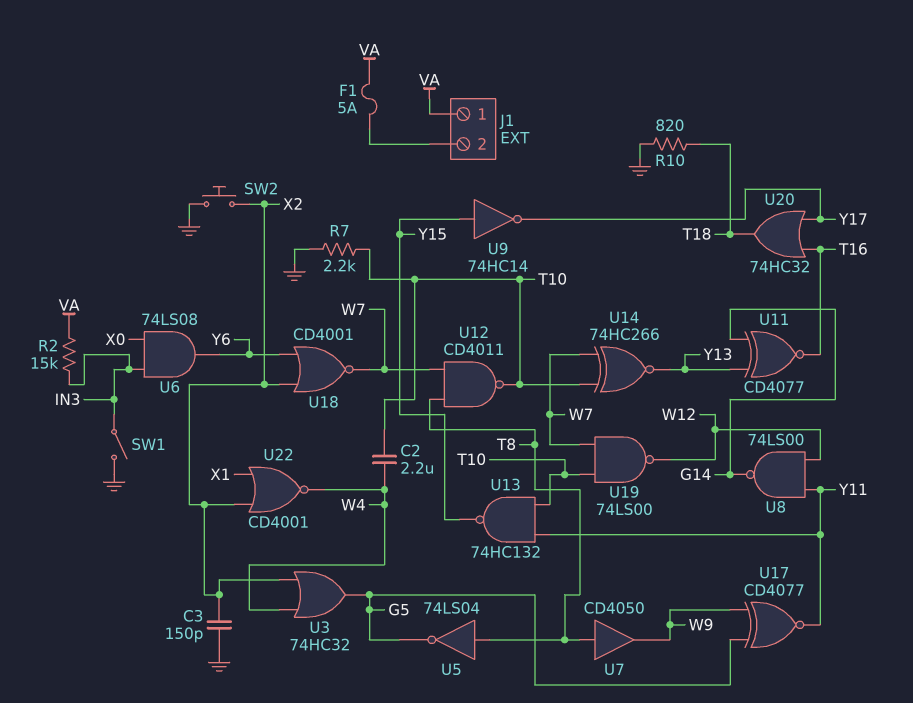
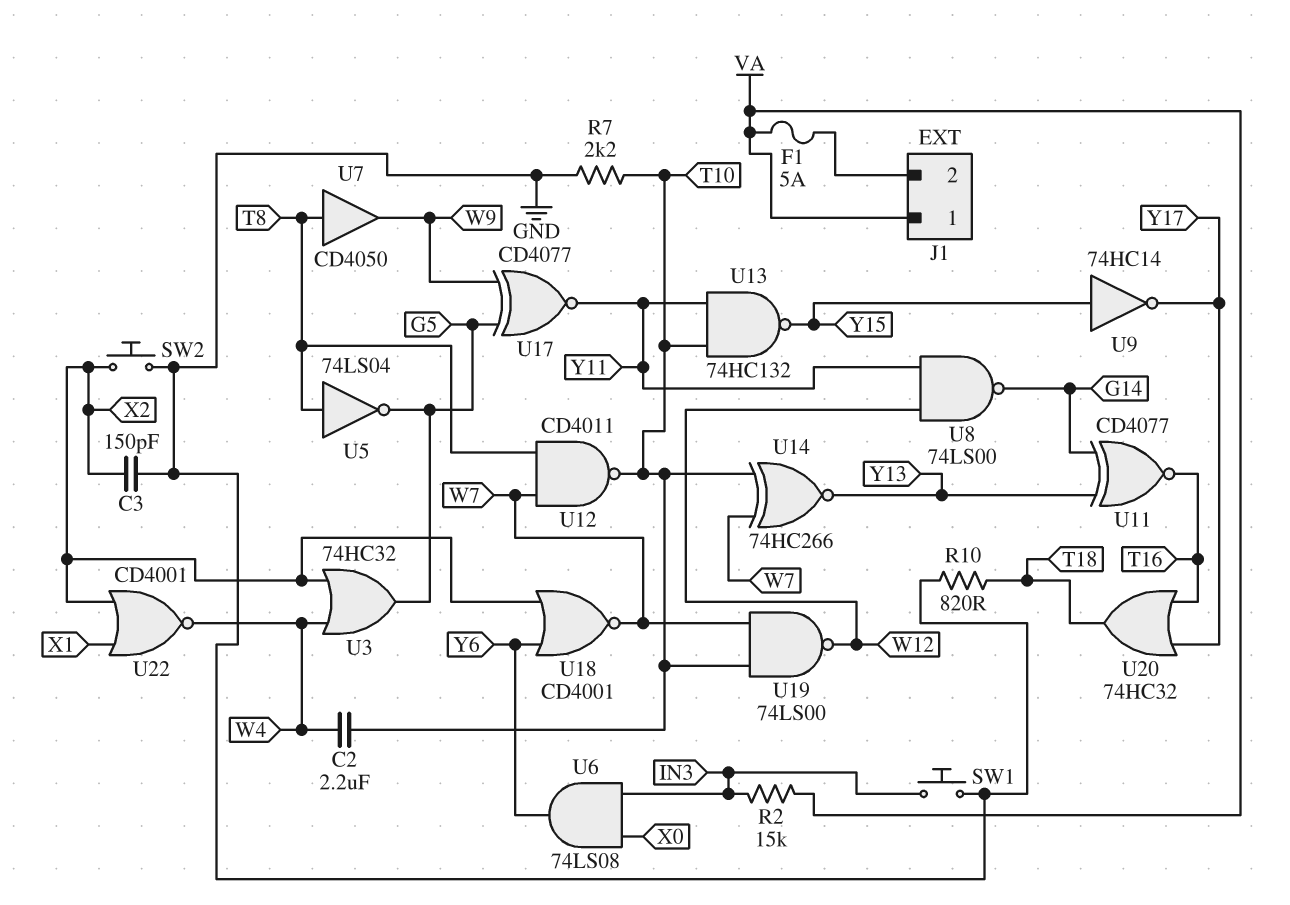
SW1: switch (GND, IN3) -> button (GND, IN3)

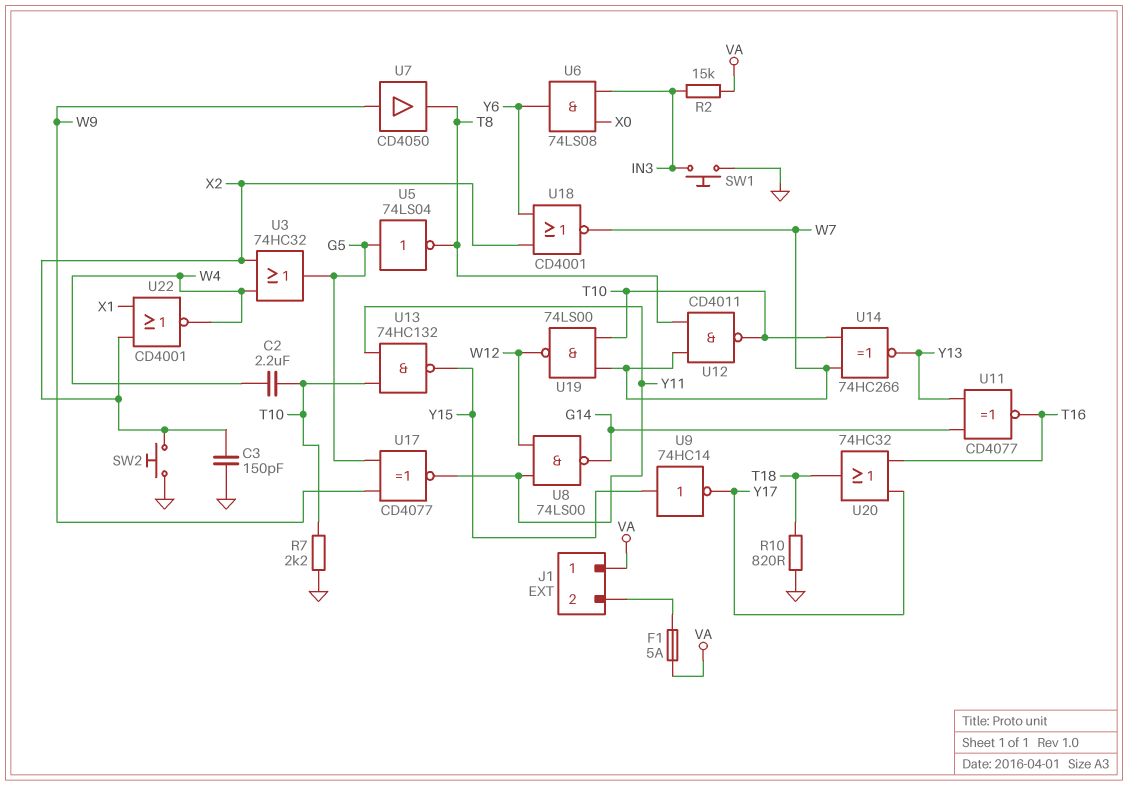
U5: NOT 74LS04 (in T8, out G5) -> NOT 74LS04 (in G5, out T8)
U7: buffer CD4050 (in T8, out W9) -> buffer CD4050 (in W9, out T8)

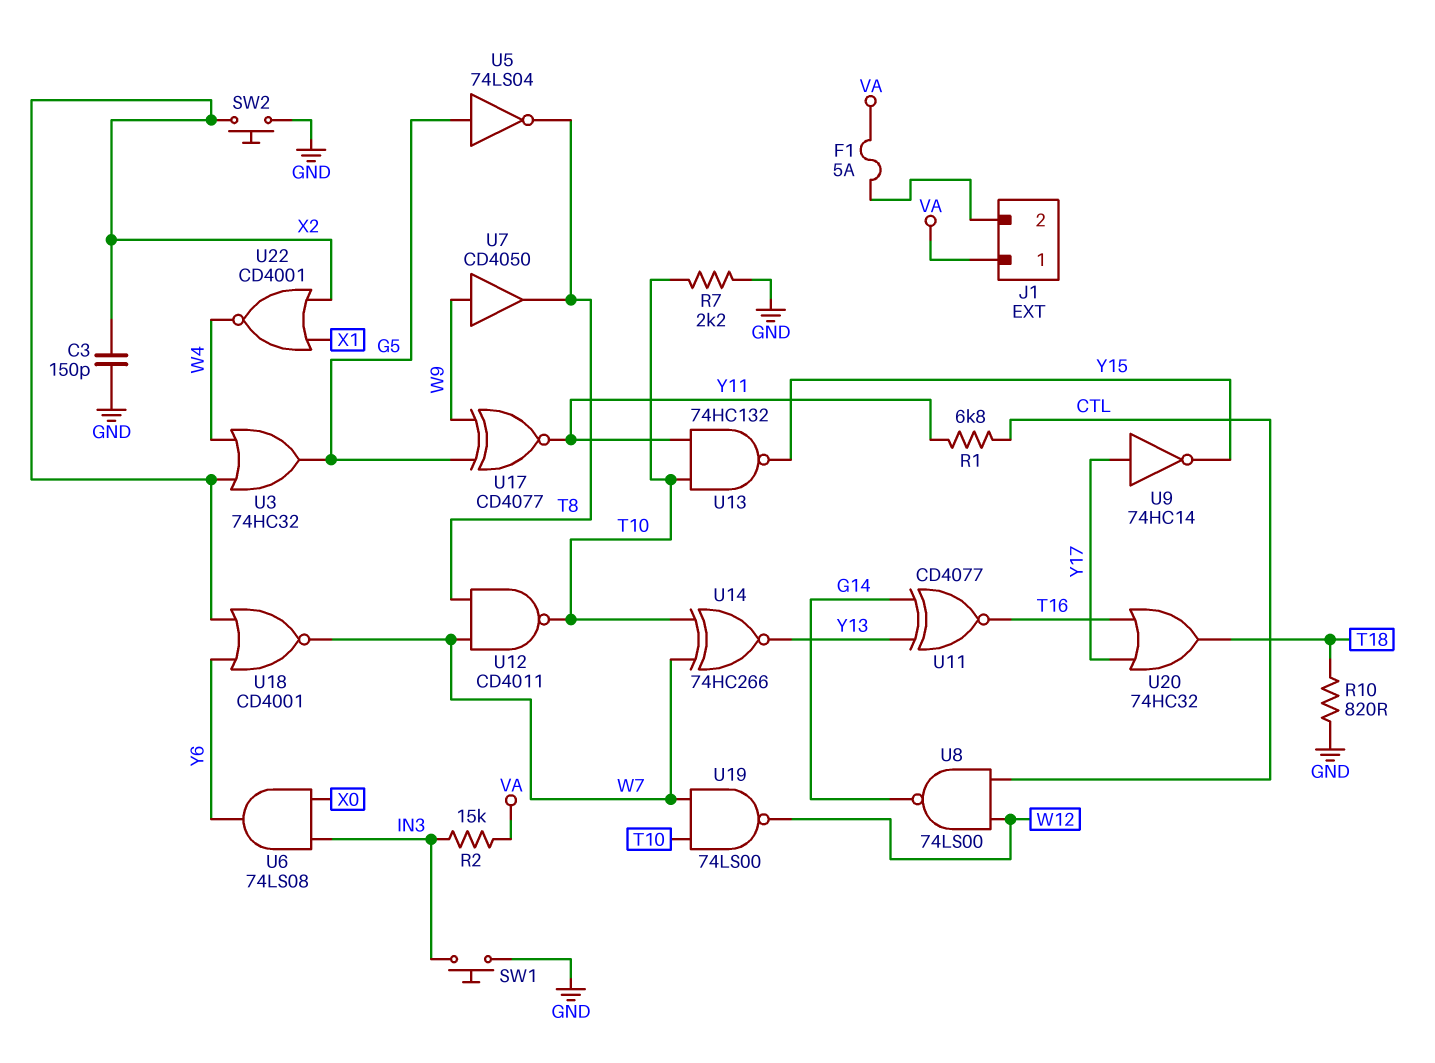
C2: 2.2uF (T10, W4) -> none
R1: none -> 6.8k (CTL, Y11)
U8: NAND 74LS00 (in W12, in Y11, out G14) -> NAND 74LS00 (in CTL, in W12, out G14)
U9: NOT 74HC14 (in Y15, out Y17) -> NOT 74HC14 (in Y17, out Y15)

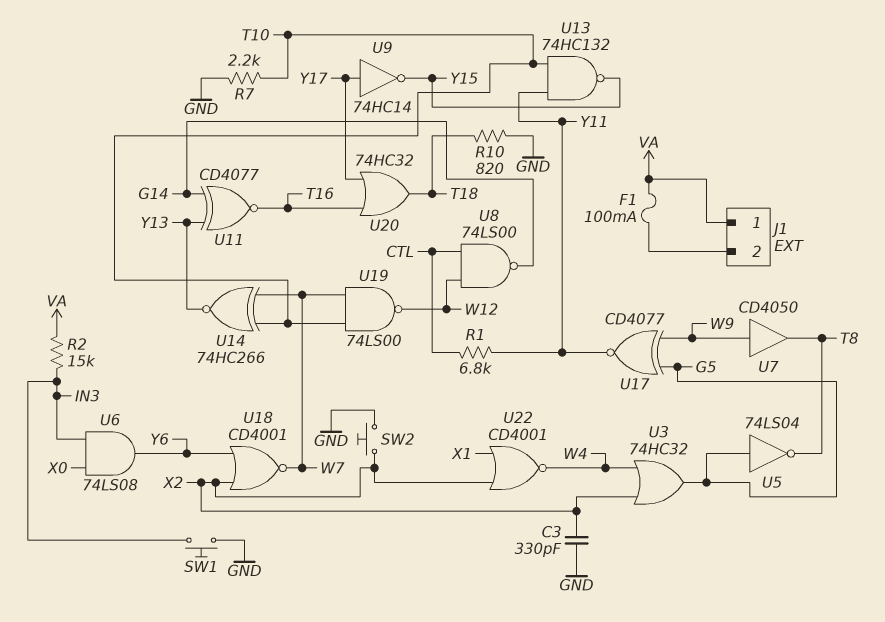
C3: 150pF (GND, X2) -> 330pF (GND, X2)
F1: 5A (J1/2, VA) -> 100mA (J1/2, VA)
U12: NAND CD4011 (in T8, in W7, out T10) -> none

